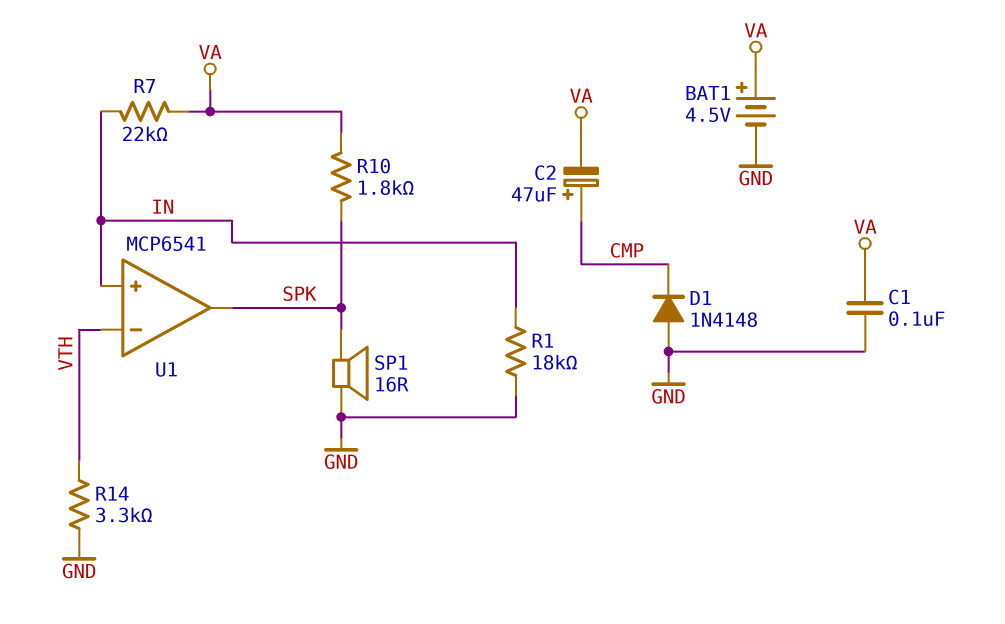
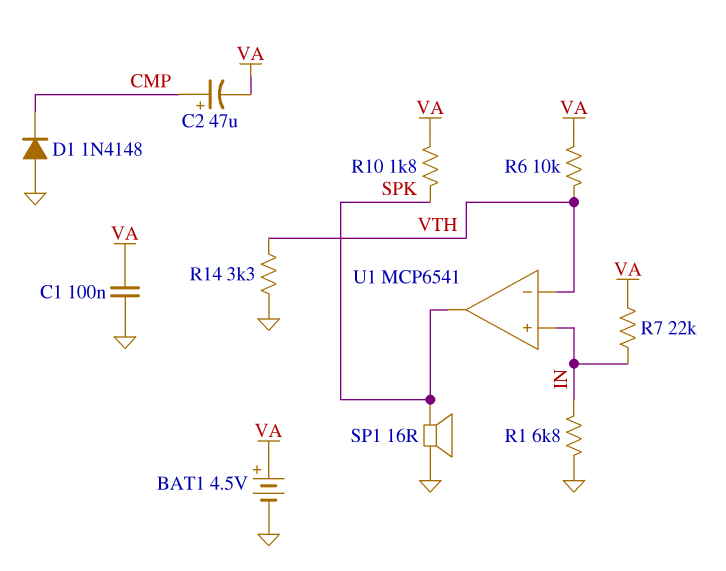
R1: 18k (GND, IN) -> 6.8k (GND, IN)
R6: none -> 10k (VA, VTH)

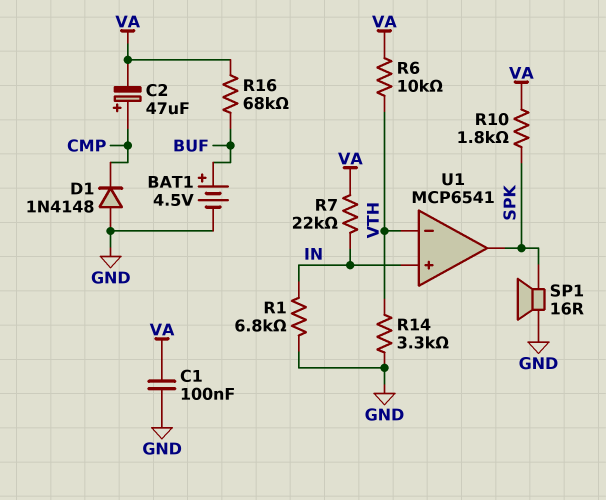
BAT1: 4.5V (plus VA, minus GND) -> 4.5V (plus BUF, minus GND)
R16: none -> 68k (BUF, VA)

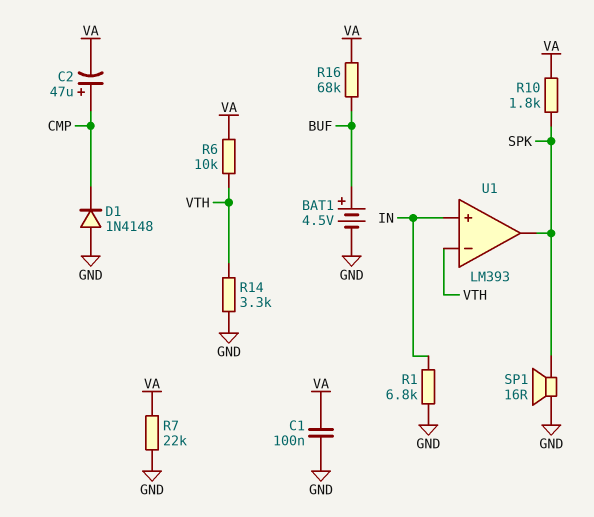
R7: 22k (IN, VA) -> 22k (GND, VA)
U1: MCP6541 -> LM393

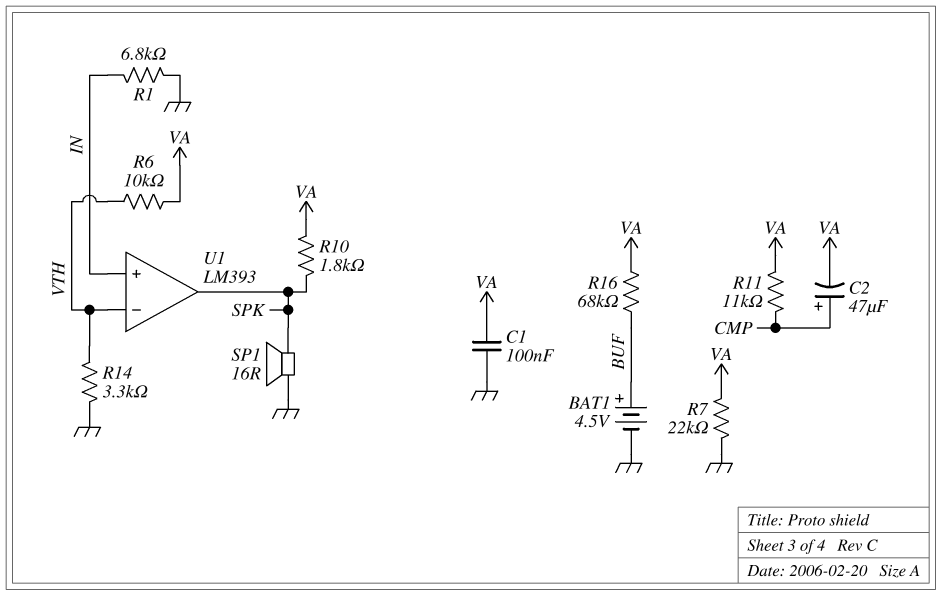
D1: diode 1N4148 (A GND, K CMP) -> none
R11: none -> 11k (CMP, VA)

